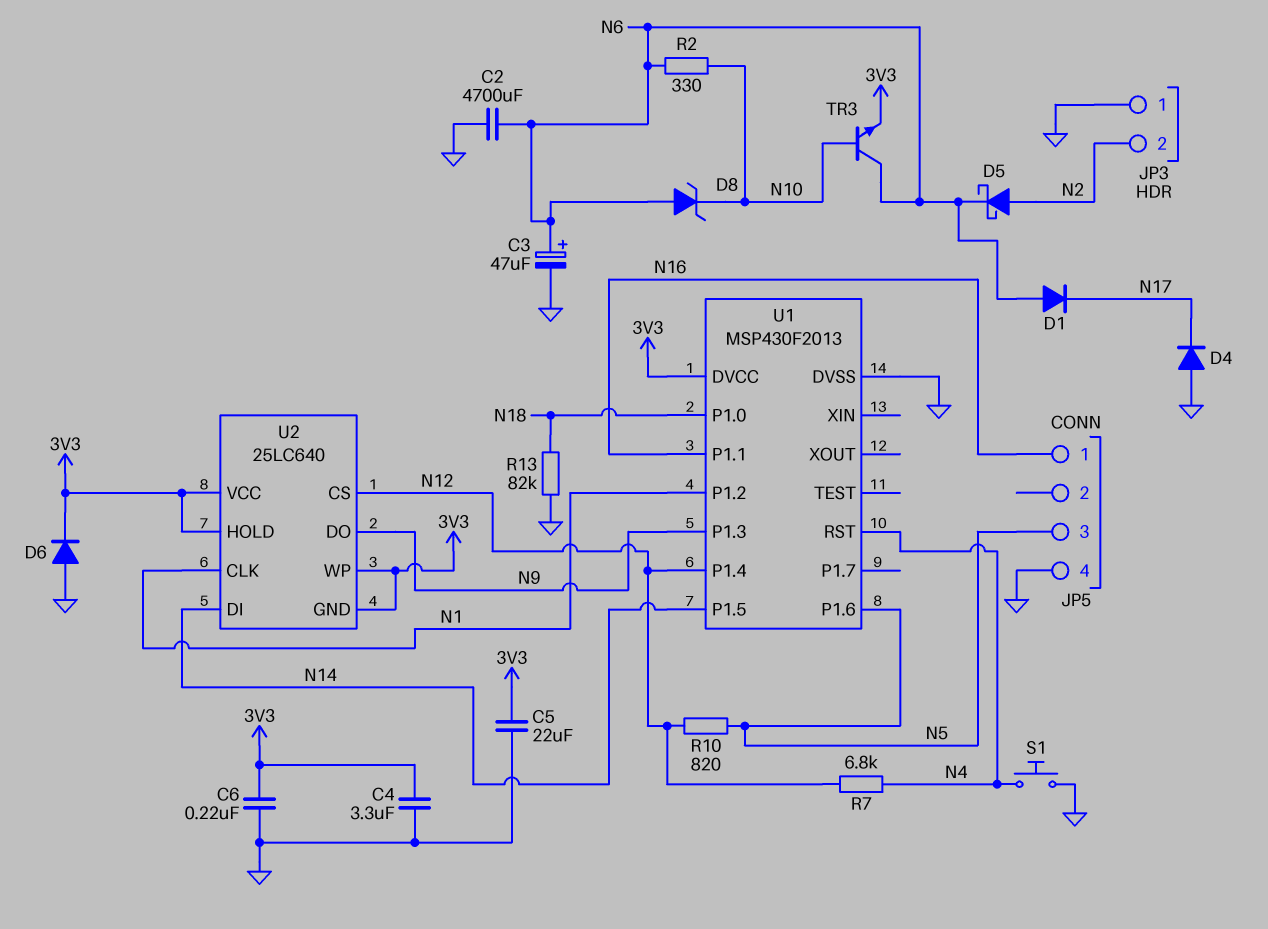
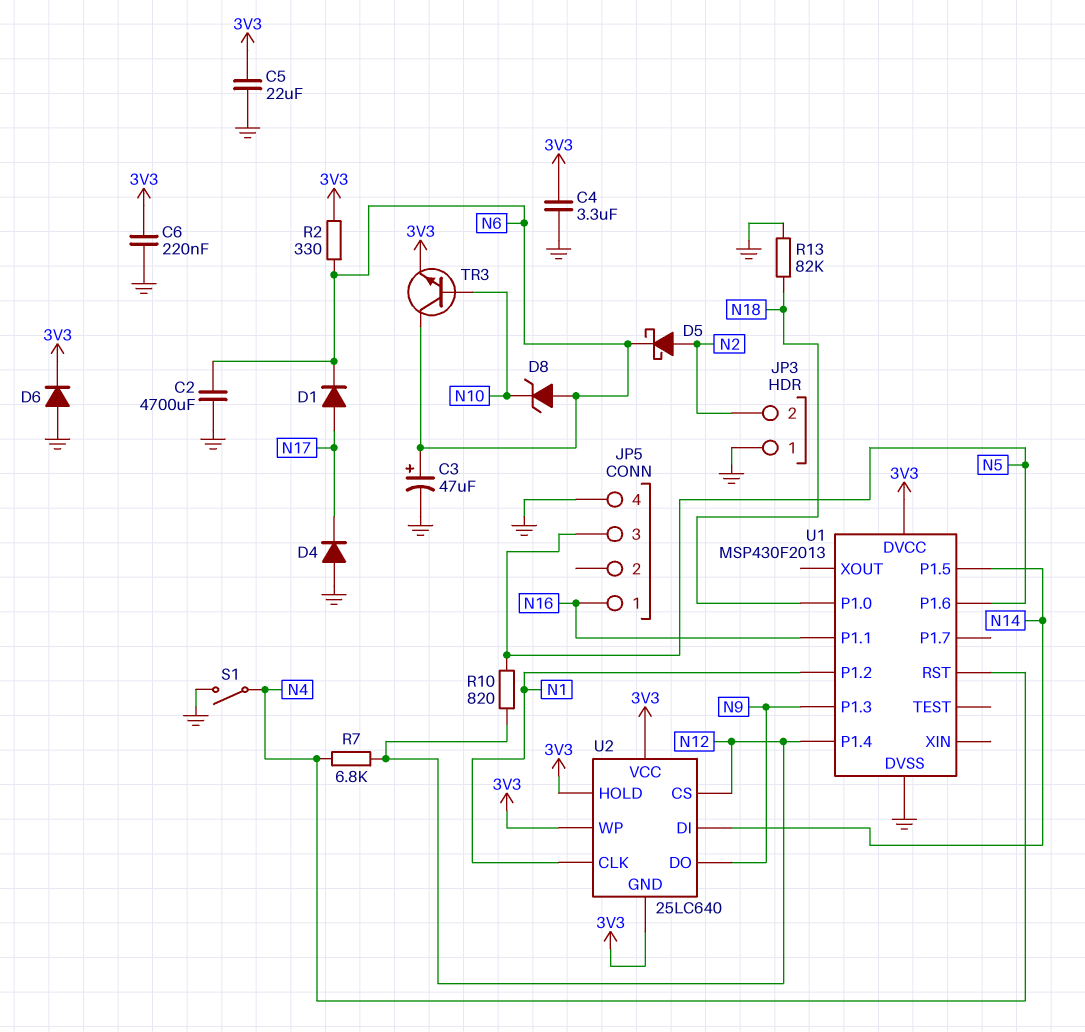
D1: diode (A N6, K N17) -> diode (A N17, K N6)
R2: 330 (N6, N10) -> 330 (3V3, N6)
S1: button (GND, N4) -> switch (GND, N4)

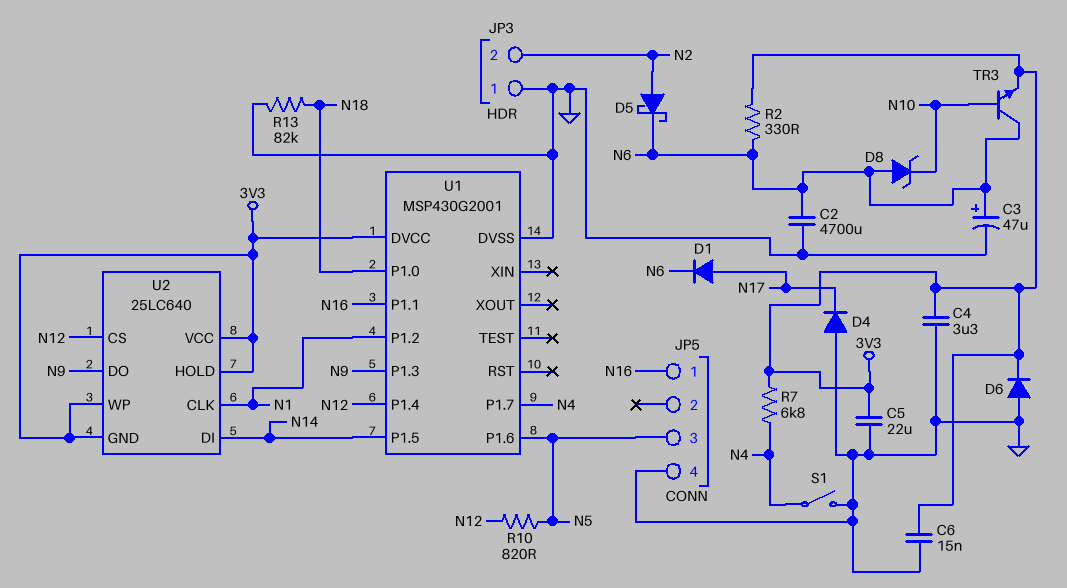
C6: 220nF (3V3, GND) -> 15nF (3V3, GND)
R7: 6.8k (N4, N12) -> 6.8k (3V3, N4)
U1: MSP430F2013 -> MSP430G2001
U1 pin P1.7: none -> N4
U1 pin RST: N4 -> none

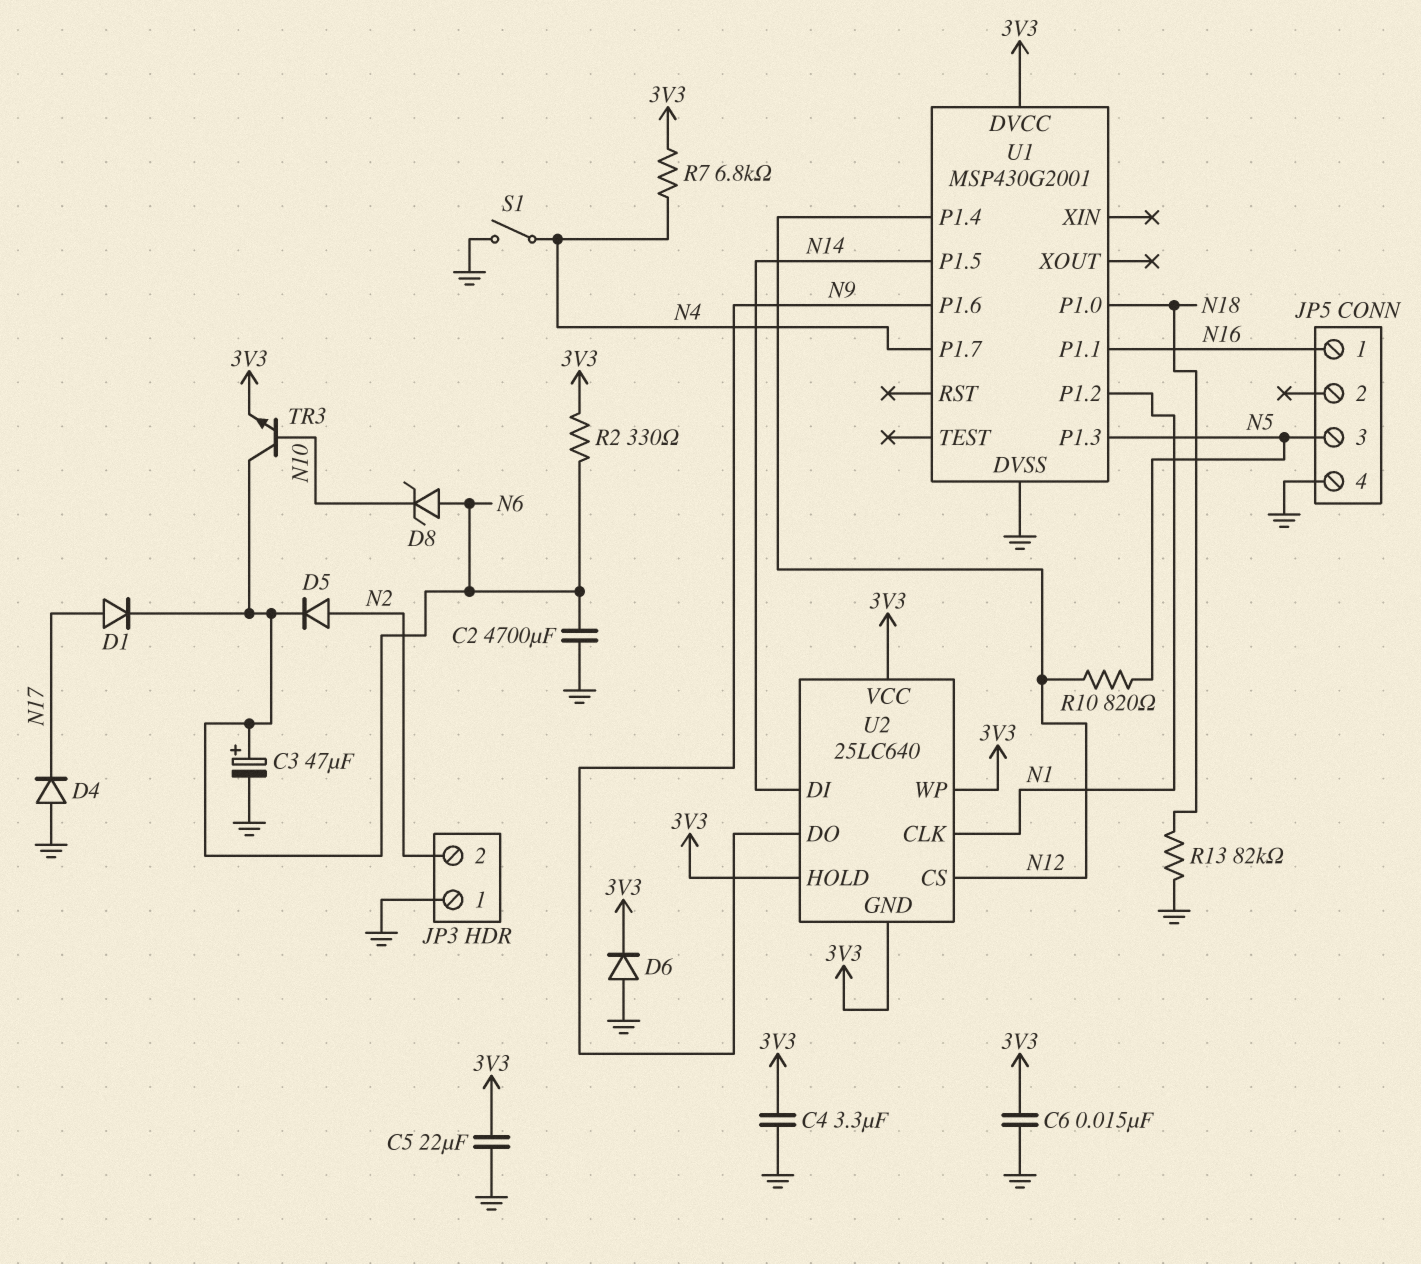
D5: schottky (A N2, K N6) -> diode (A N2, K N6)
U1 pin P1.3: N9 -> N5
U1 pin P1.6: N5 -> N9

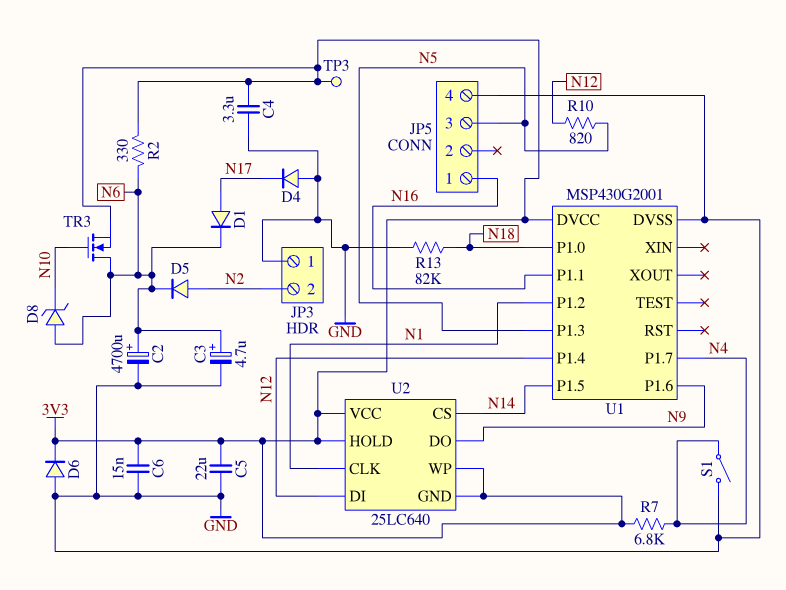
C2: 4700uF (GND, N6) -> 4700uF (plus N6, minus GND)
C3: 47uF (plus N6, minus GND) -> 4.7uF (plus N6, minus GND)
TP3: none -> test point (3V3)
TR3: NPN (B N10, C N6, E 3V3) -> NMOS (G N10, D N6, S 3V3)
U2 pin CS: N12 -> N14
U2 pin DI: N14 -> N12

